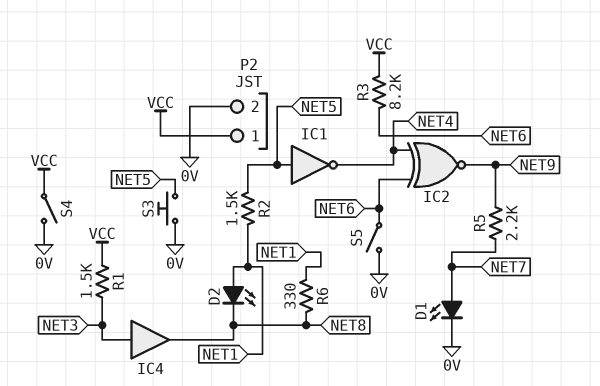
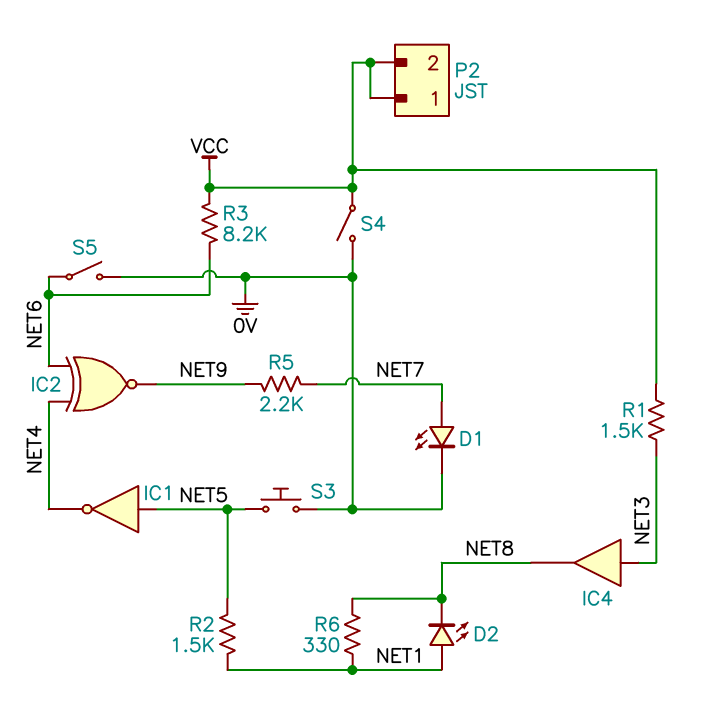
P2 pin 2: 0V -> VCC

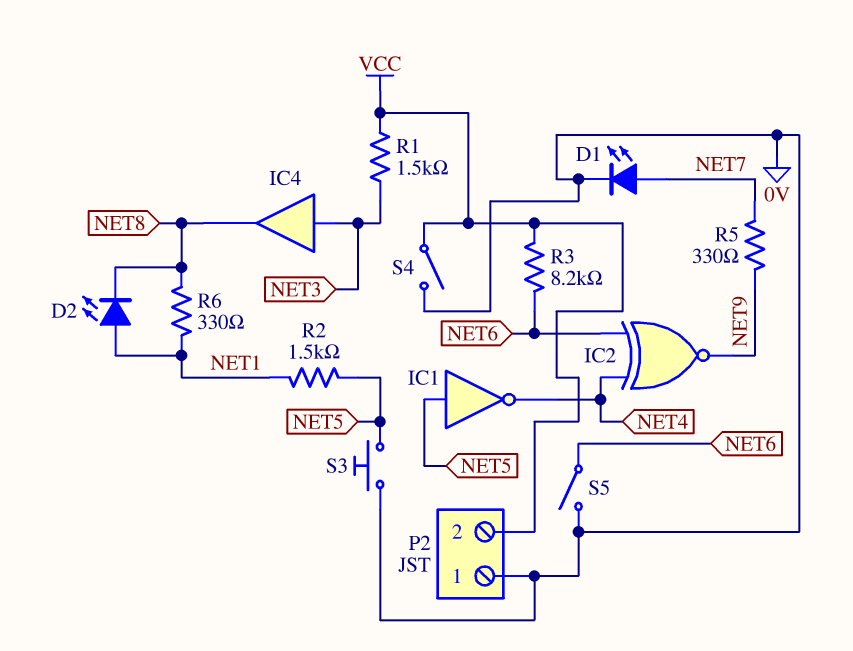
P2 pin 1: VCC -> 0V
R5: 2.2k (NET7, NET9) -> 330 (NET7, NET9)

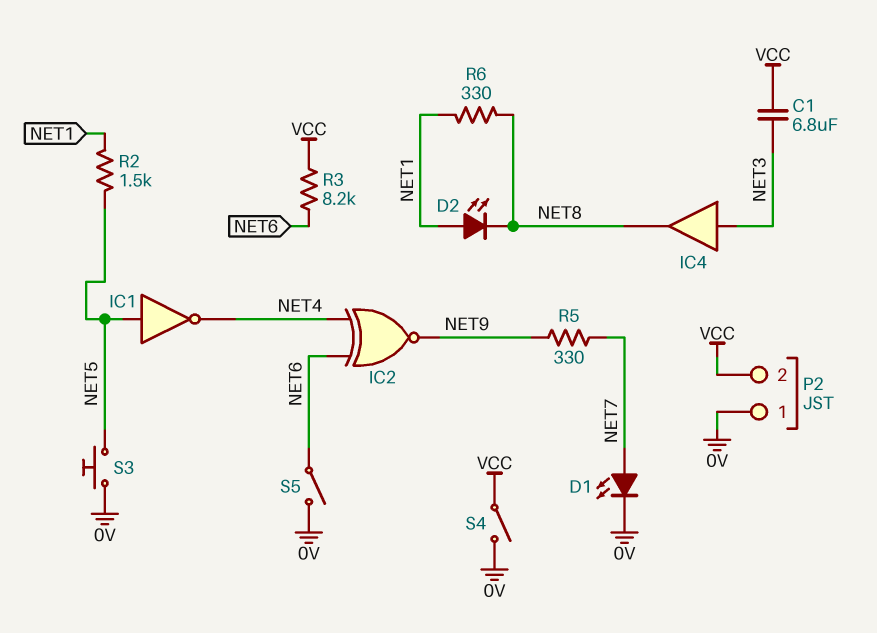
C1: none -> 6.8uF (NET3, VCC)
R1: 1.5k (NET3, VCC) -> none

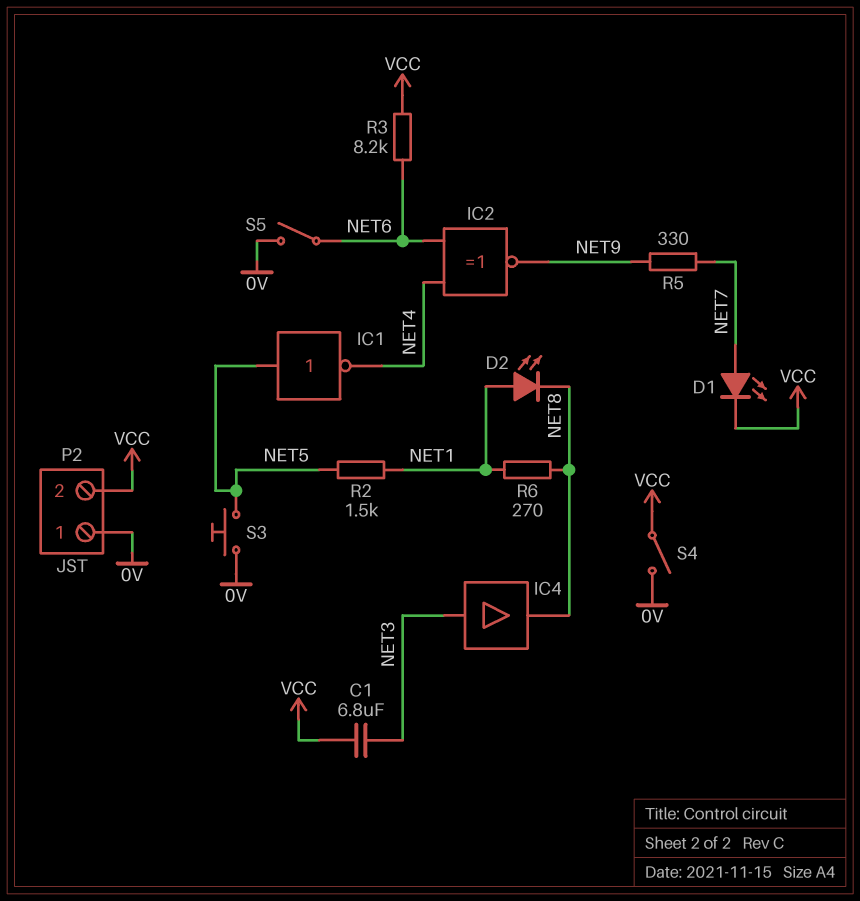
D1: LED (A NET7, K 0V) -> LED (A NET7, K VCC)
R6: 330 (NET1, NET8) -> 270 (NET1, NET8)

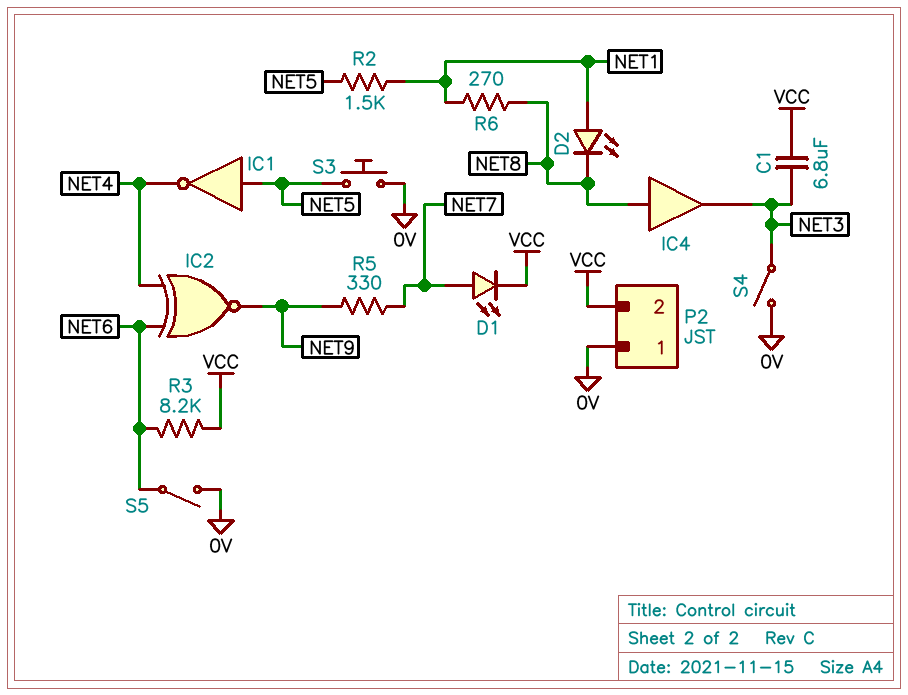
IC4: buffer (in NET3, out NET8) -> buffer (in NET8, out NET3)
S4: switch (0V, VCC) -> switch (0V, NET3)

